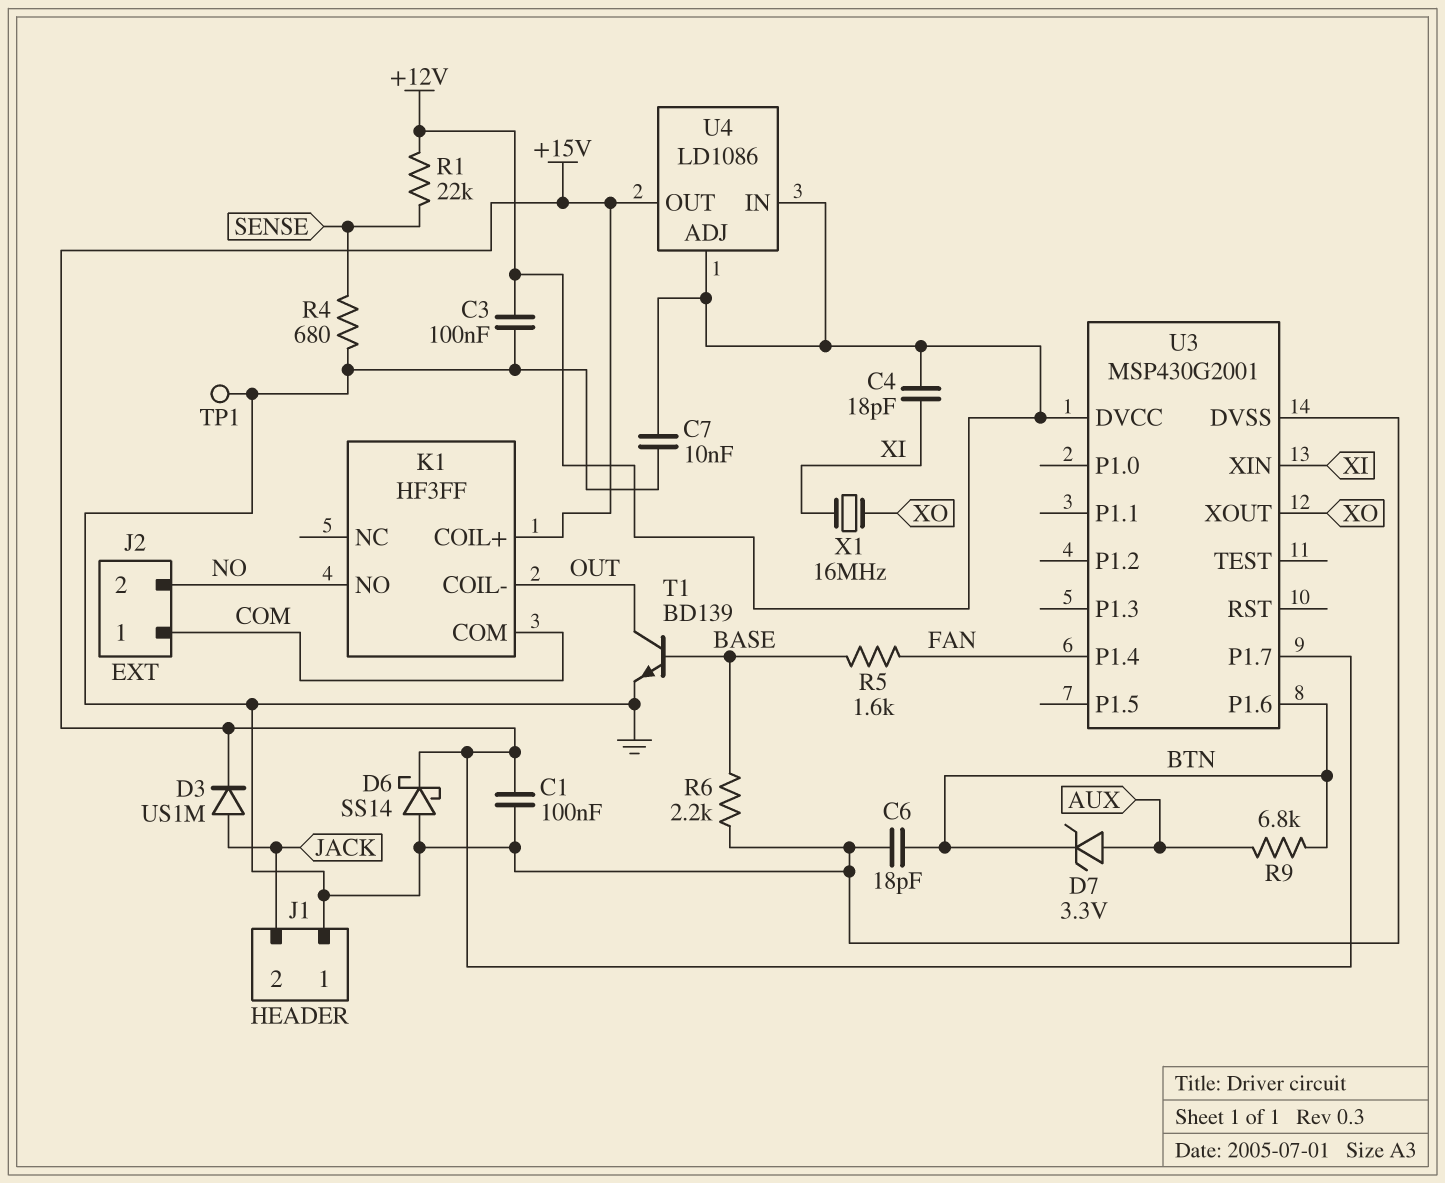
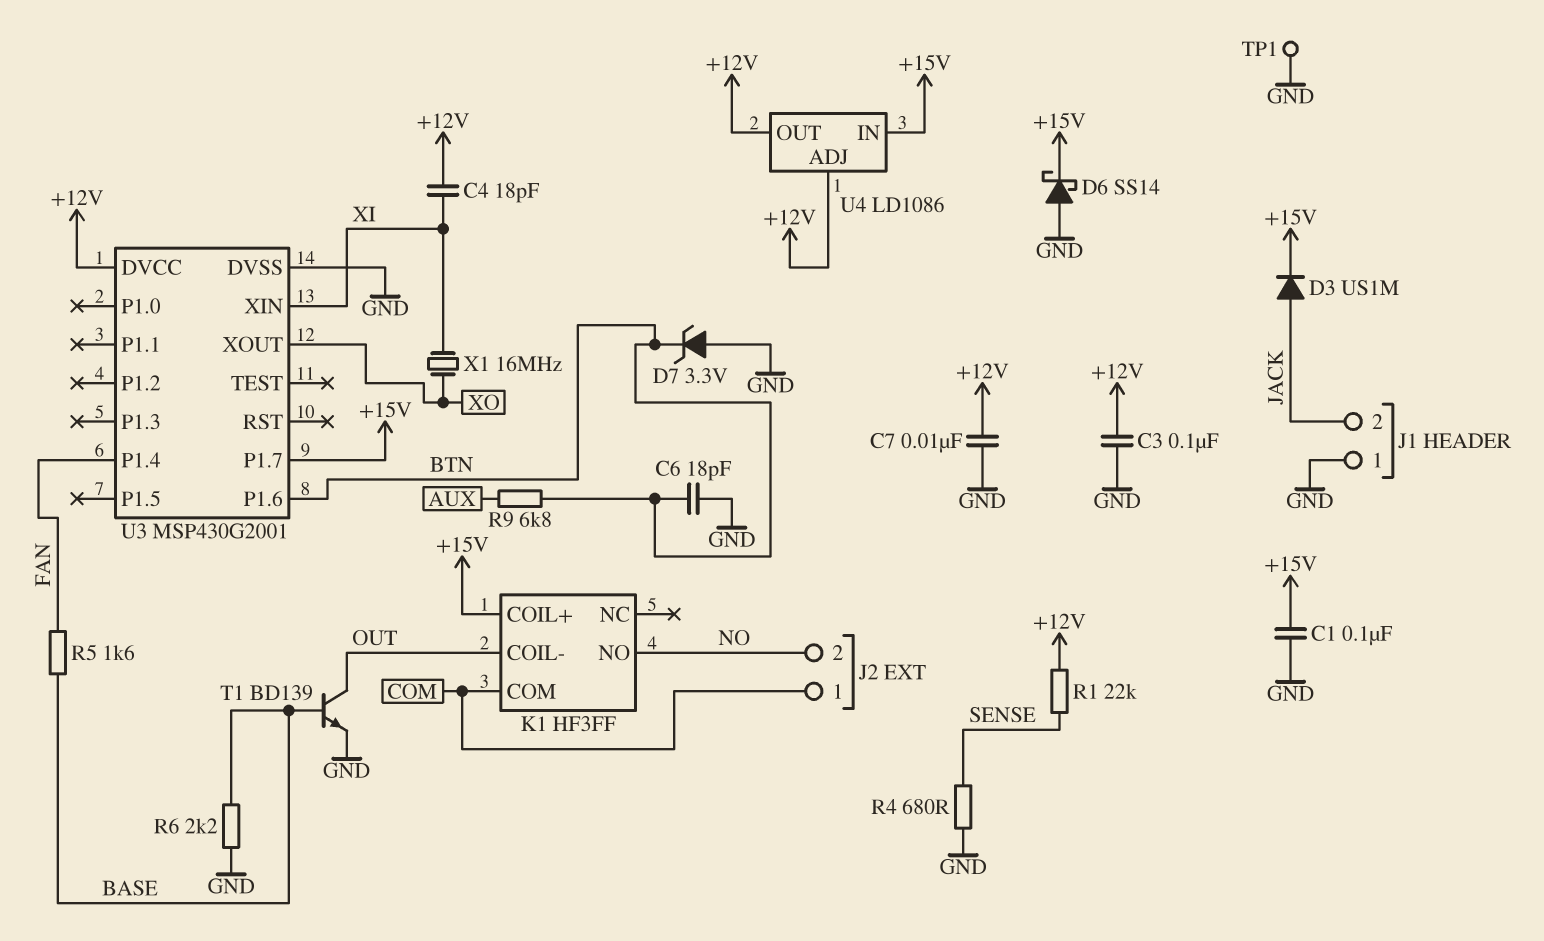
D7: zener 3.3V (A AUX, K BTN) -> zener 3.3V (A GND, K BTN)
U4 pin IN: +12V -> +15V
U4 pin OUT: +15V -> +12V

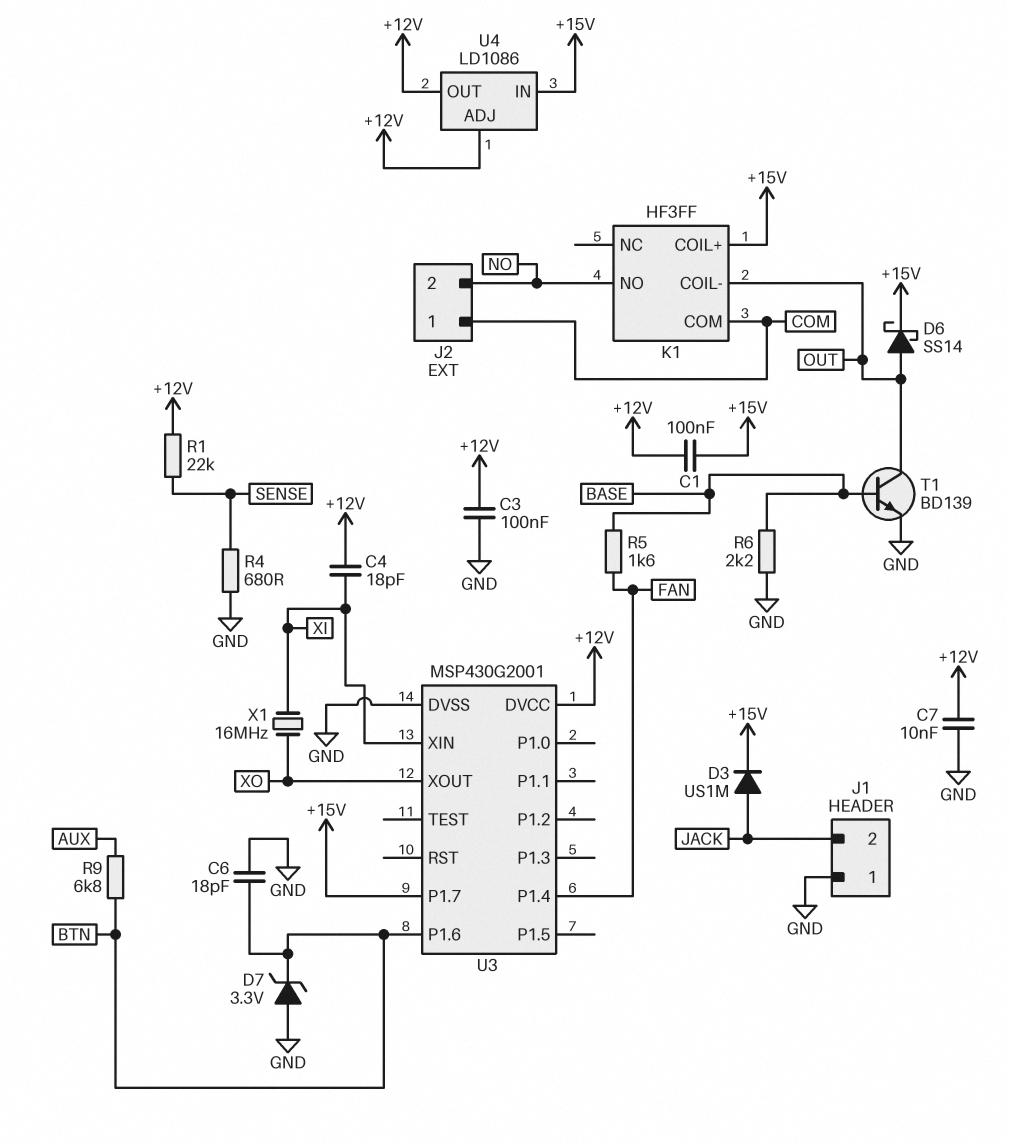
C1: 100nF (+15V, GND) -> 100nF (+12V, +15V)
D6: schottky SS14 (A GND, K +15V) -> schottky SS14 (A OUT, K +15V)
TP1: test point (GND) -> none

